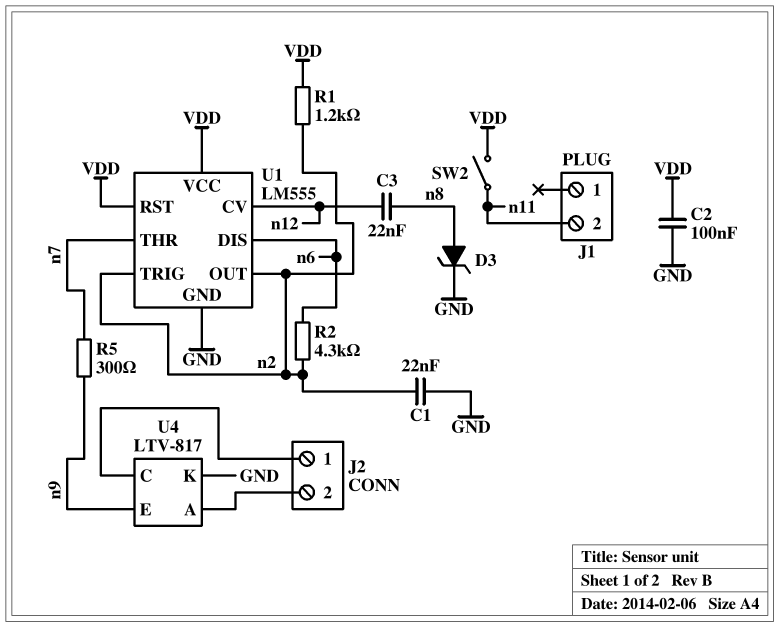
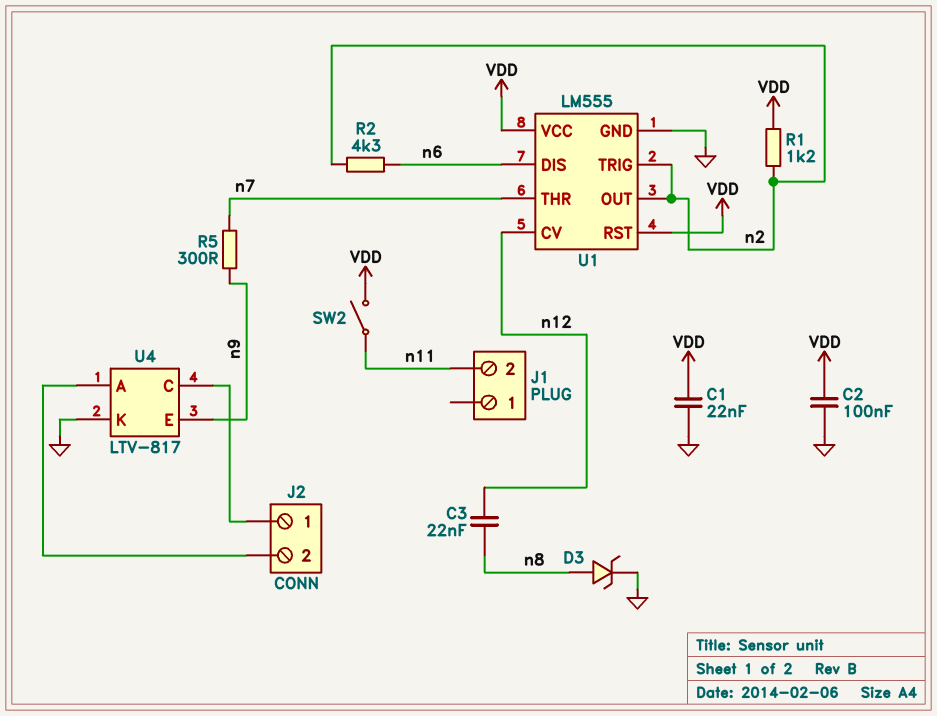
C1: 22nF (GND, n2) -> 22nF (GND, VDD)

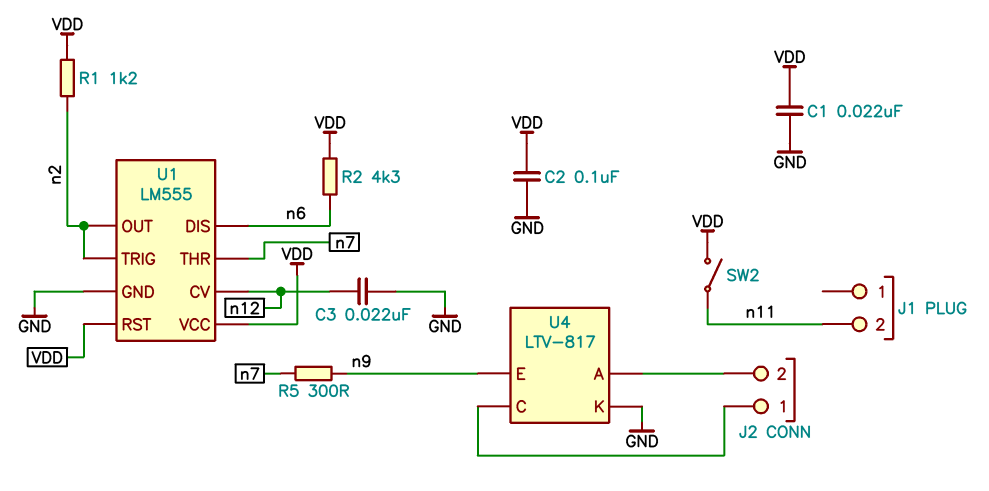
C3: 22nF (n8, n12) -> 22nF (GND, n12)
D3: zener (A n8, K GND) -> none
R2: 4.3k (n2, n6) -> 4.3k (VDD, n6)

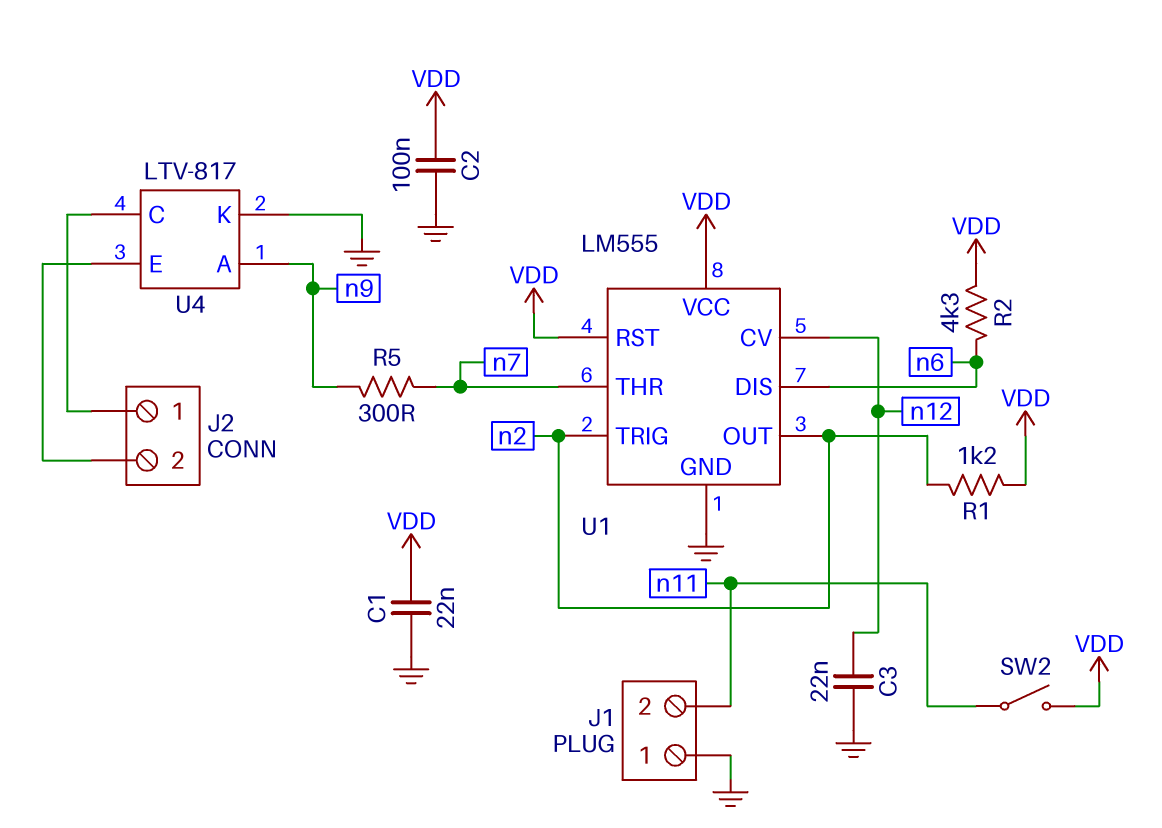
J1 pin 1: none -> GND
U4 pin A: J2/2 -> n9
U4 pin E: n9 -> J2/2

